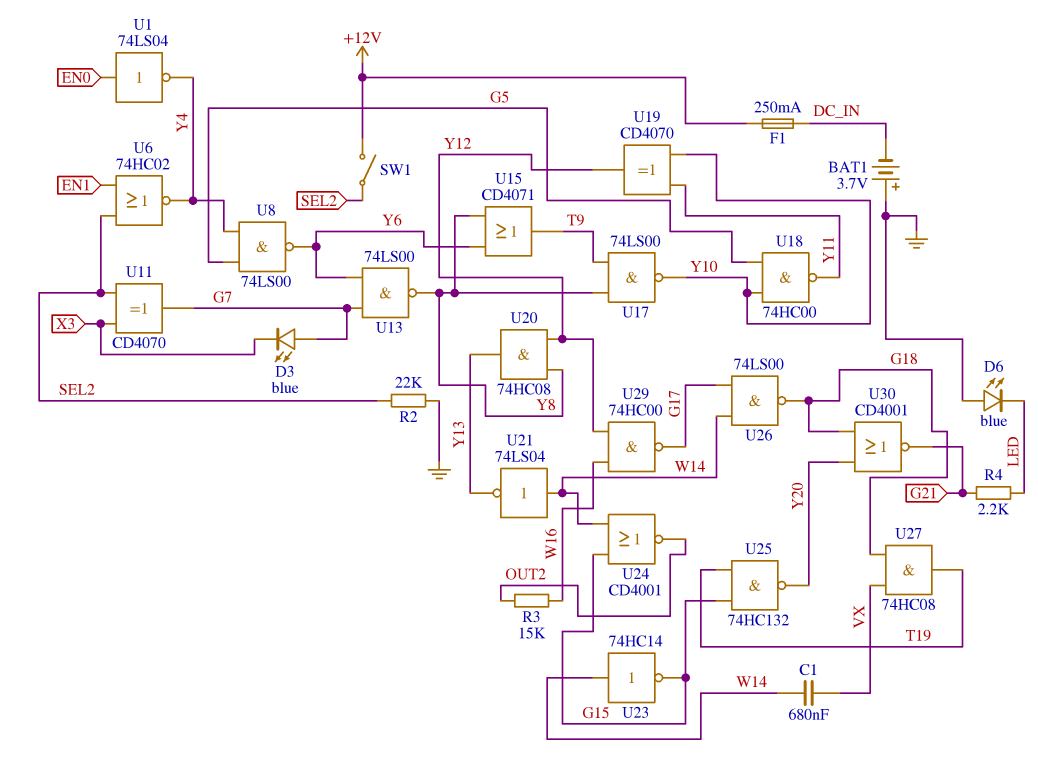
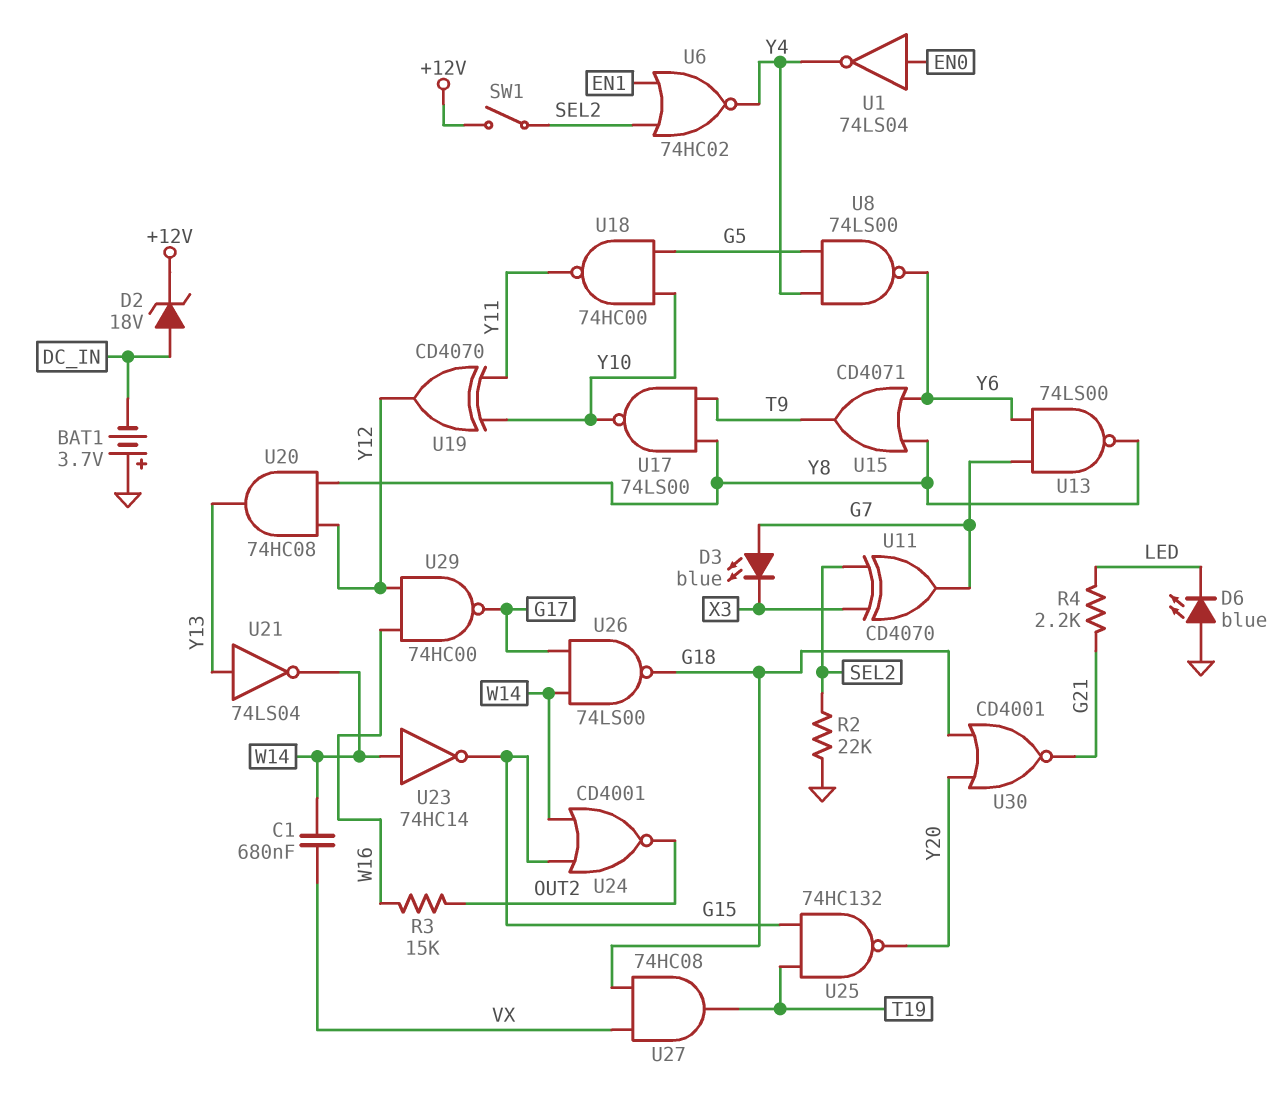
D2: none -> zener 18V (A DC_IN, K +12V)
F1: 250mA (+12V, DC_IN) -> none
U21: NOT 74LS04 (in W14, out Y13) -> NOT 74LS04 (in Y13, out W14)

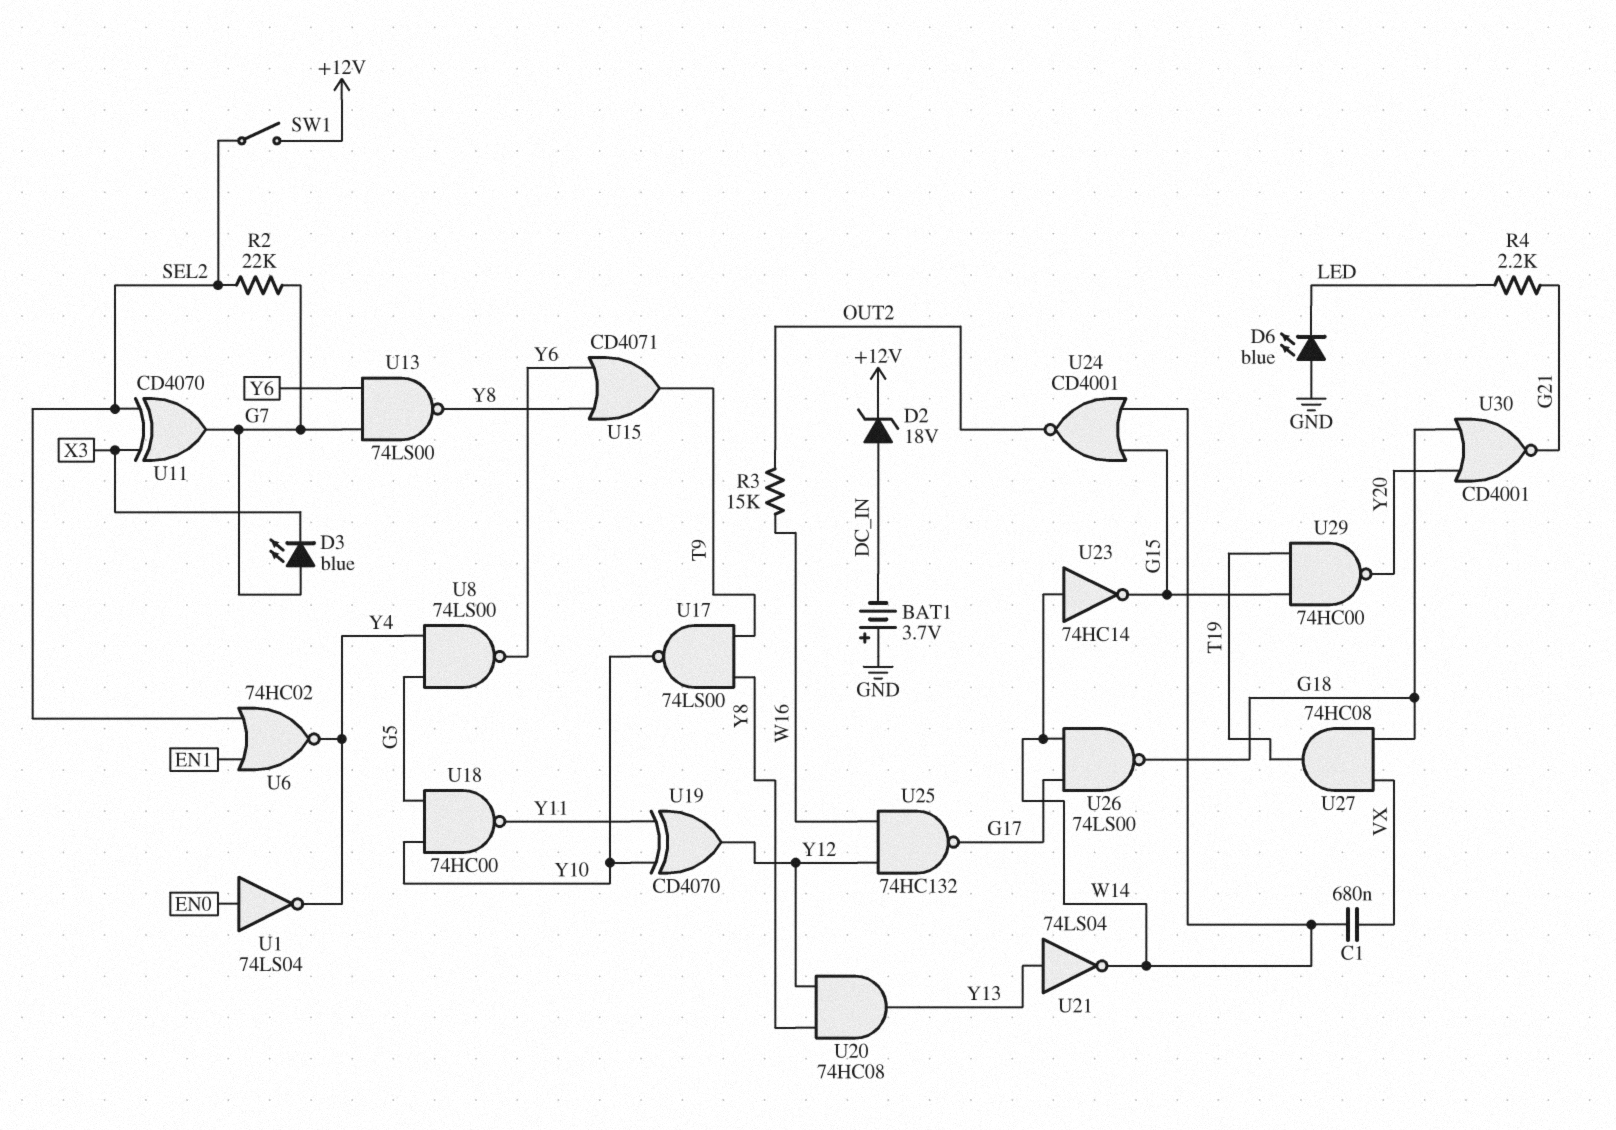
R2: 22k (GND, SEL2) -> 22k (G7, SEL2)
U25: NAND 74HC132 (in G15, in T19, out Y20) -> NAND 74HC132 (in W16, in Y12, out G17)
U29: NAND 74HC00 (in W16, in Y12, out G17) -> NAND 74HC00 (in G15, in T19, out Y20)

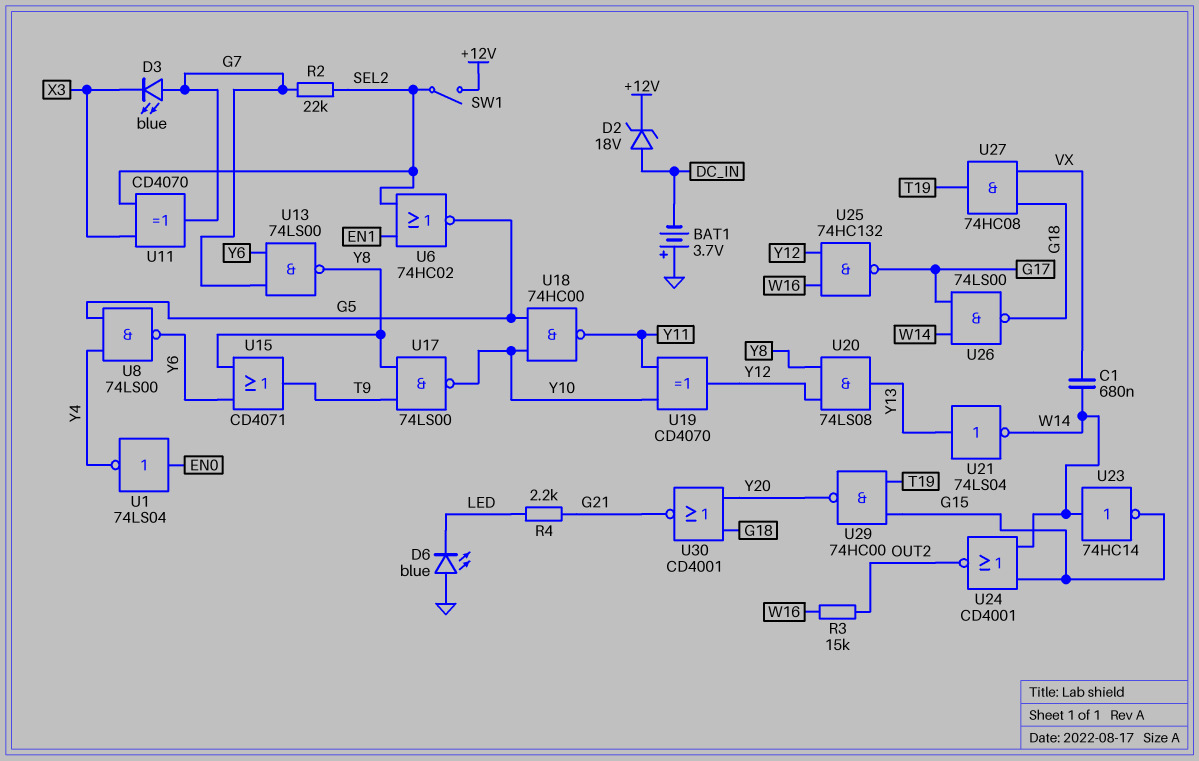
U6: NOR 74HC02 (in EN1, in SEL2, out Y4) -> NOR 74HC02 (in EN1, in SEL2, out G5)
U20: AND 74HC08 (in Y8, in Y12, out Y13) -> AND 74LS08 (in Y8, in Y12, out Y13)

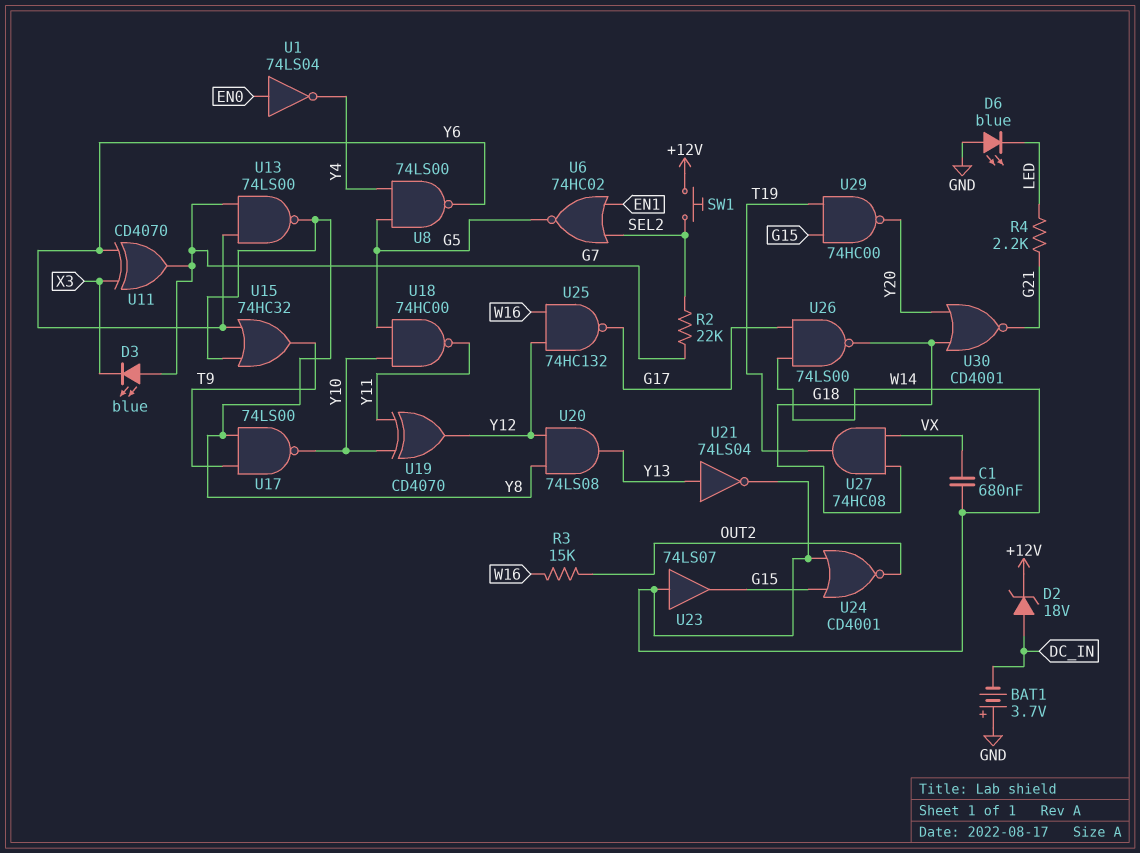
SW1: switch (+12V, SEL2) -> button (+12V, SEL2)
U11: XOR CD4070 (in SEL2, in X3, out G7) -> XOR CD4070 (in X3, in Y6, out G7)
U15: OR CD4071 (in Y6, in Y8, out T9) -> OR 74HC32 (in Y6, in Y8, out T9)
U23: NOT 74HC14 (in W14, out G15) -> buffer 74LS07 (in W14, out G15)

